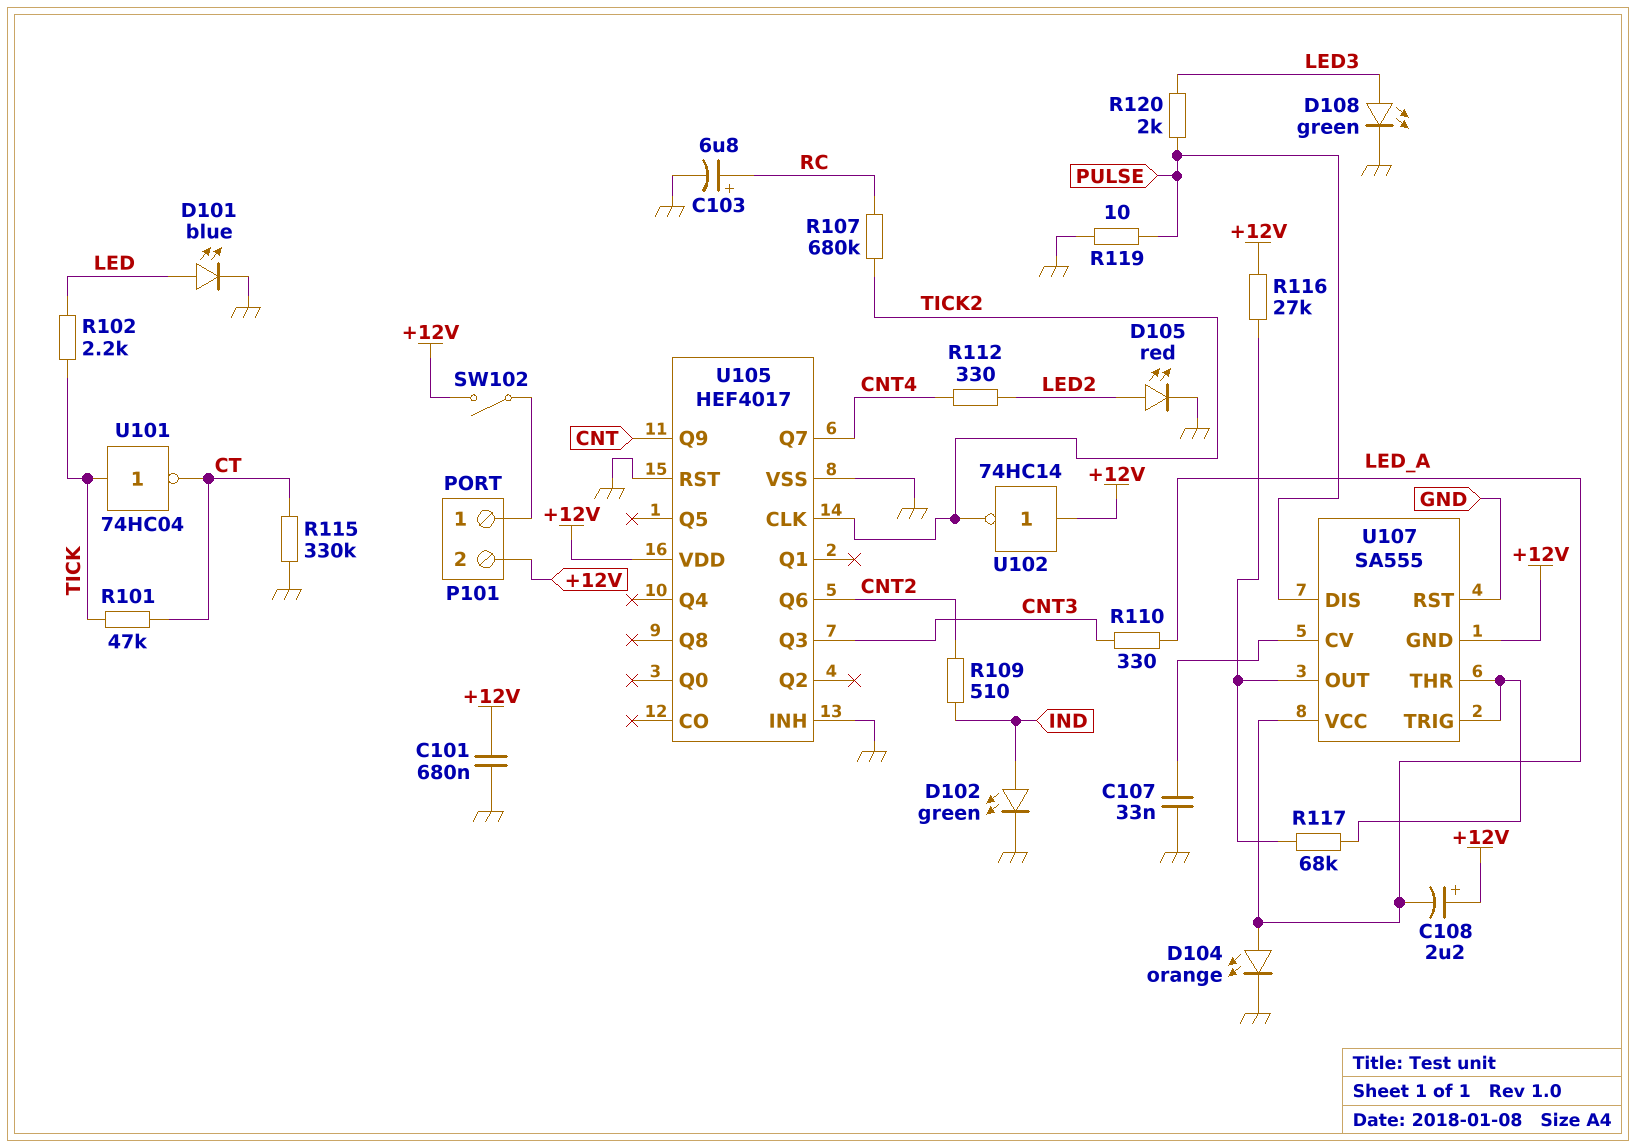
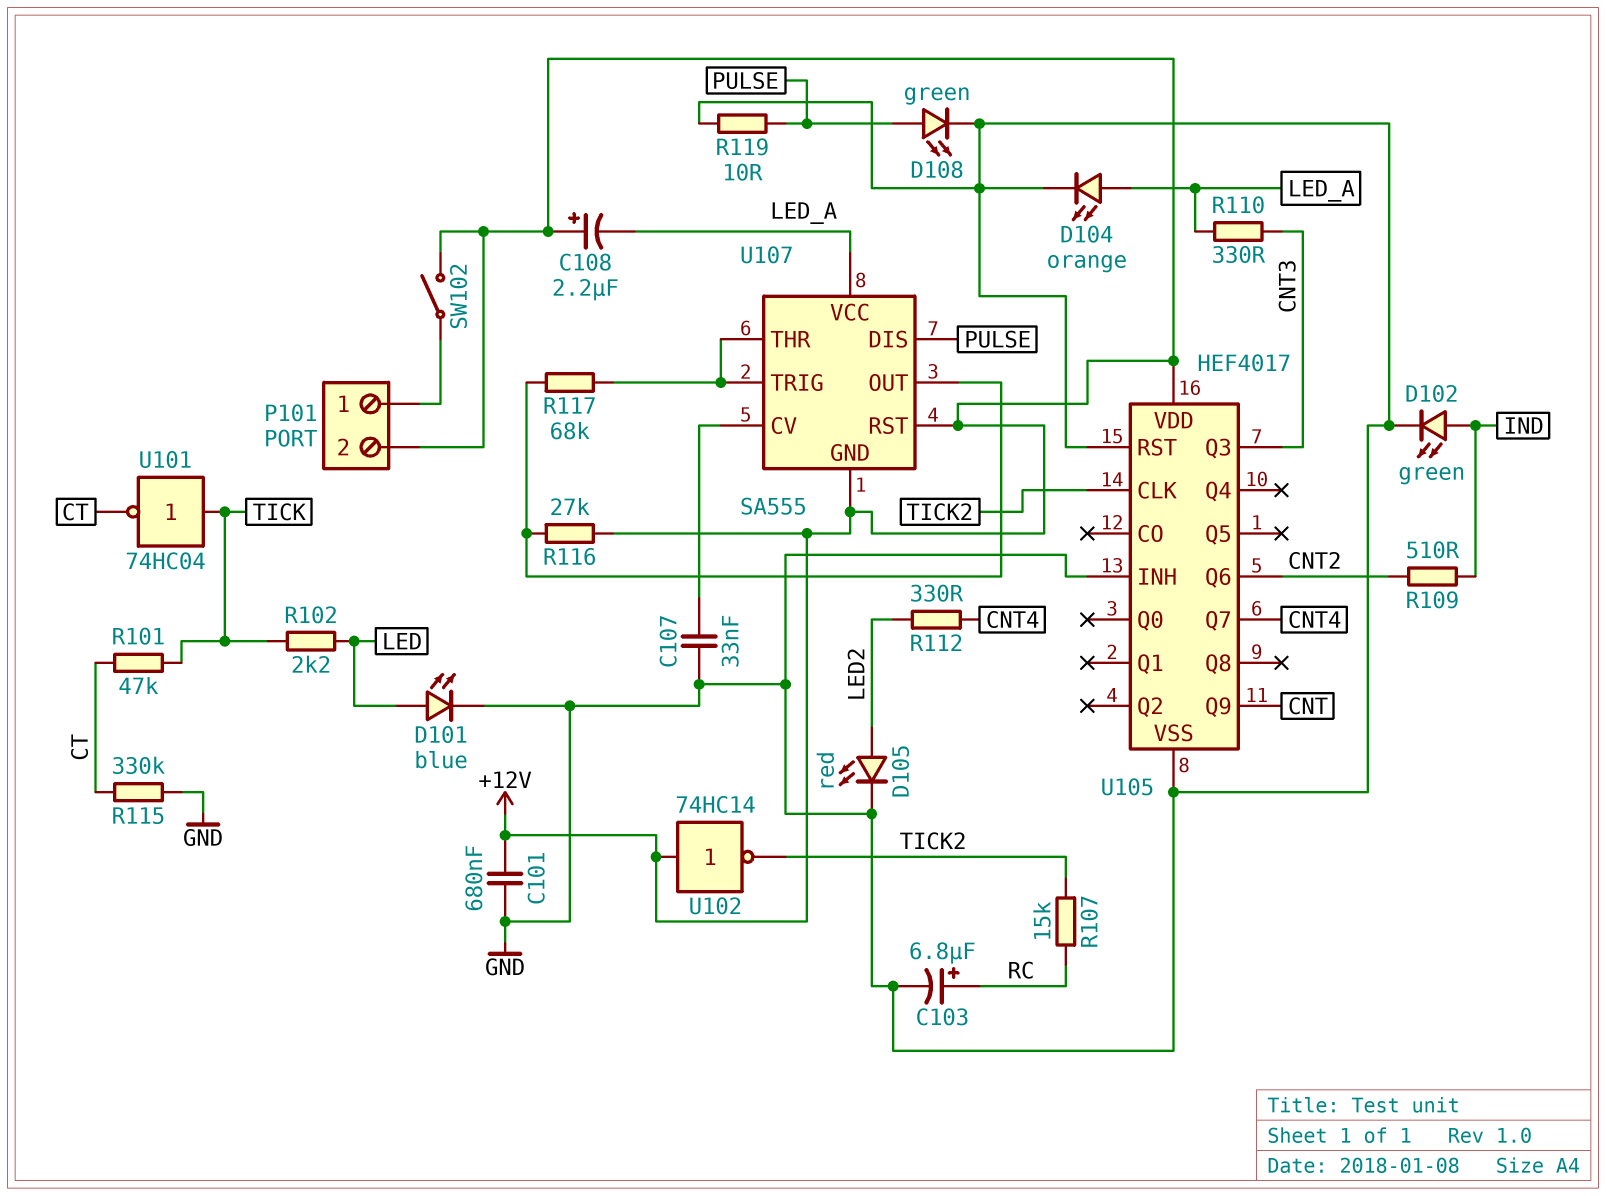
D108: LED green (A LED3, K GND) -> LED green (A PULSE, K GND)
R107: 680k (RC, TICK2) -> 15k (RC, TICK2)
R120: 2k (LED3, PULSE) -> none
U107 pin RST: GND -> +12V

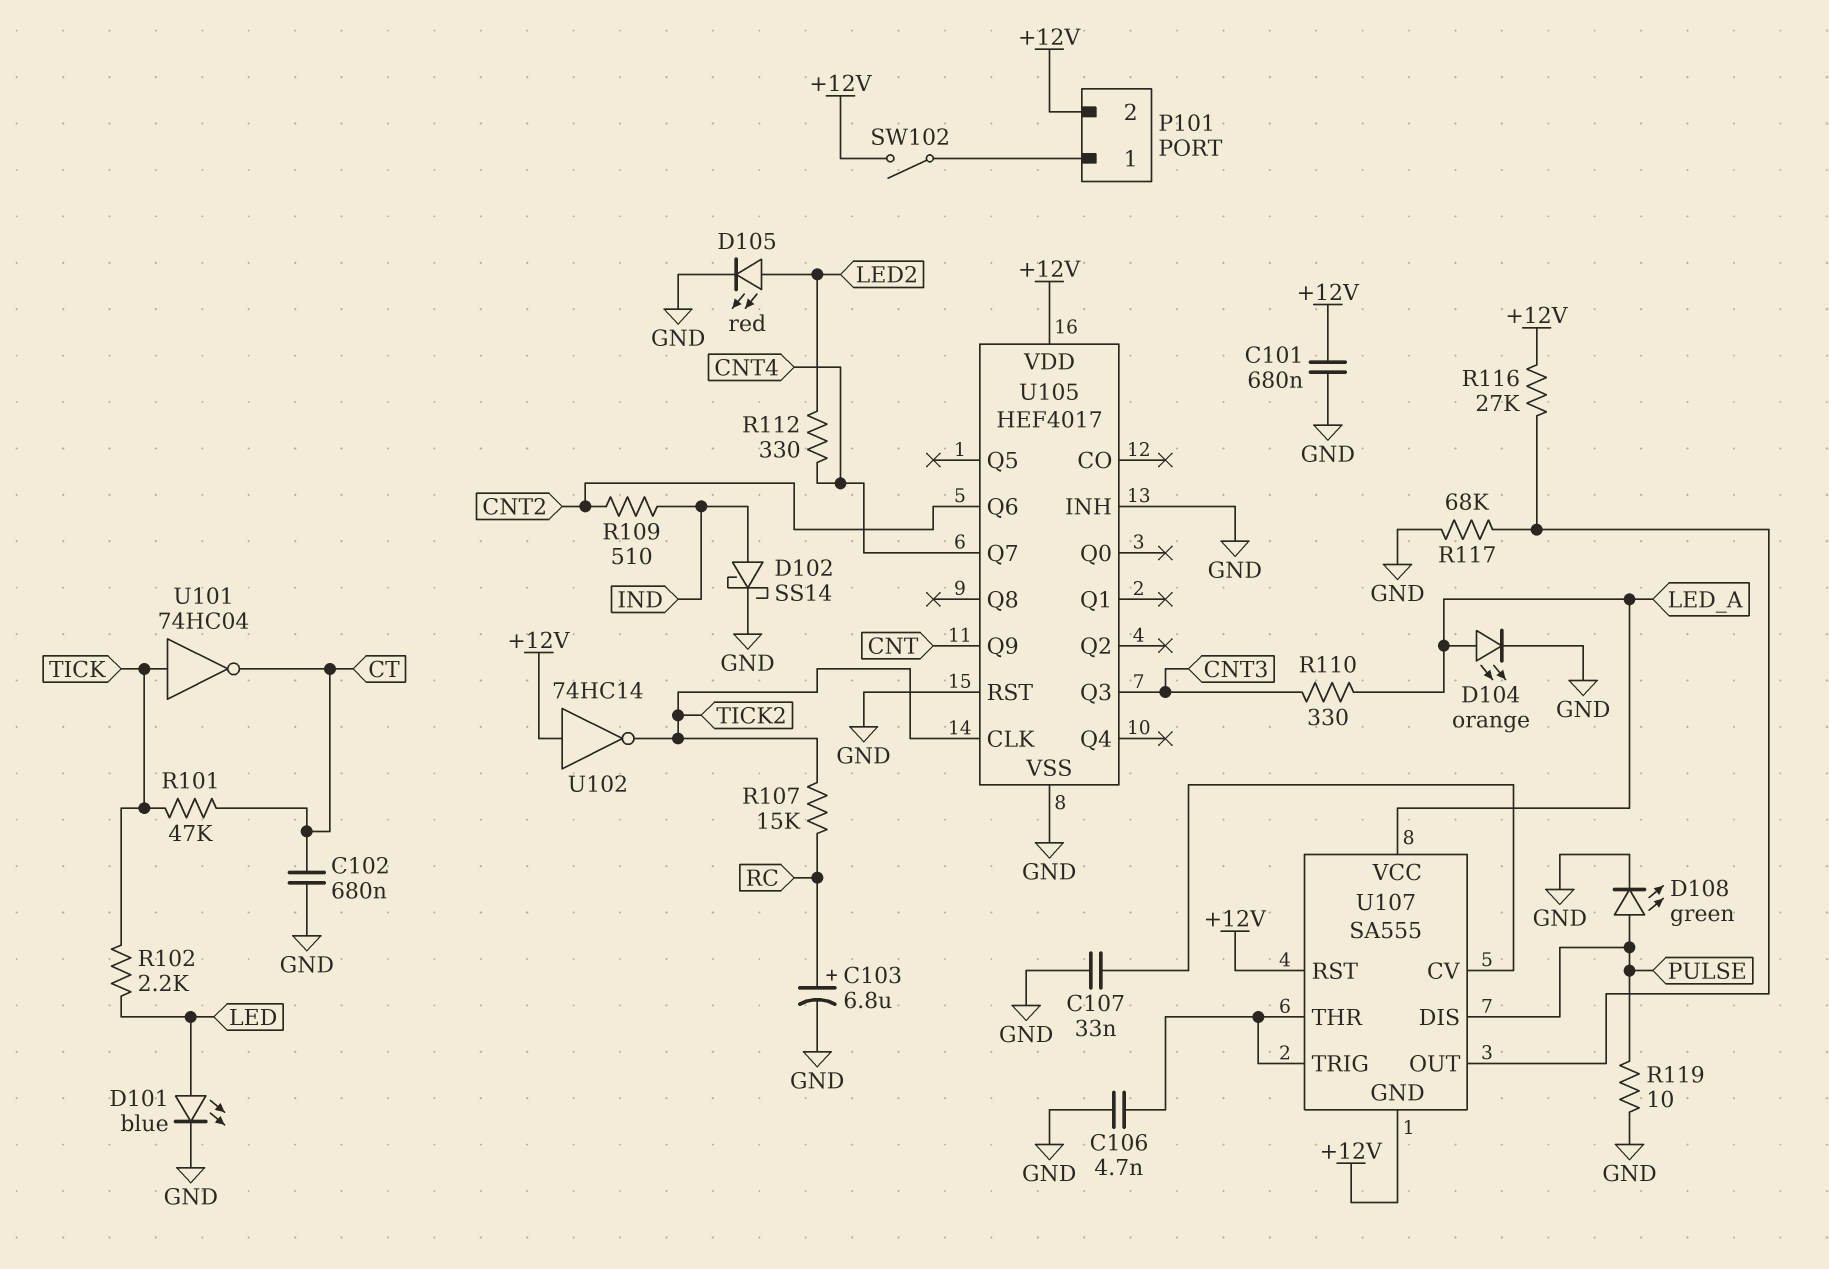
C102: none -> 680nF (CT, GND)
C106: none -> 4.7nF (GND, U107/THR)
C108: 2.2uF (plus +12V, minus LED_A) -> none
D102: LED green (A IND, K GND) -> schottky SS14 (A IND, K GND)
R115: 330k (CT, GND) -> none
R117: 68k (U107/OUT, U107/THR) -> 68k (GND, U107/OUT)

